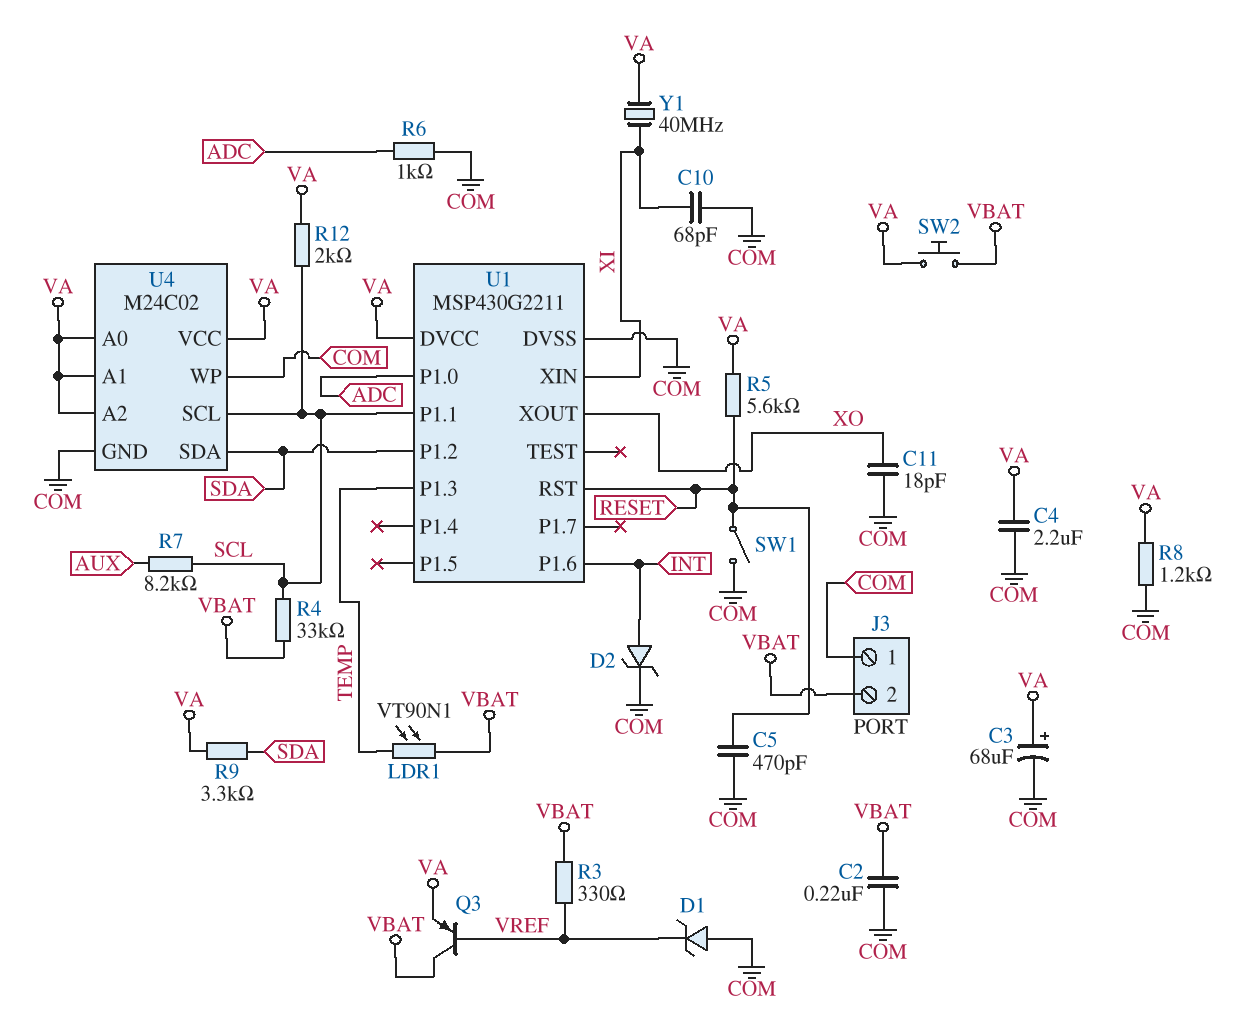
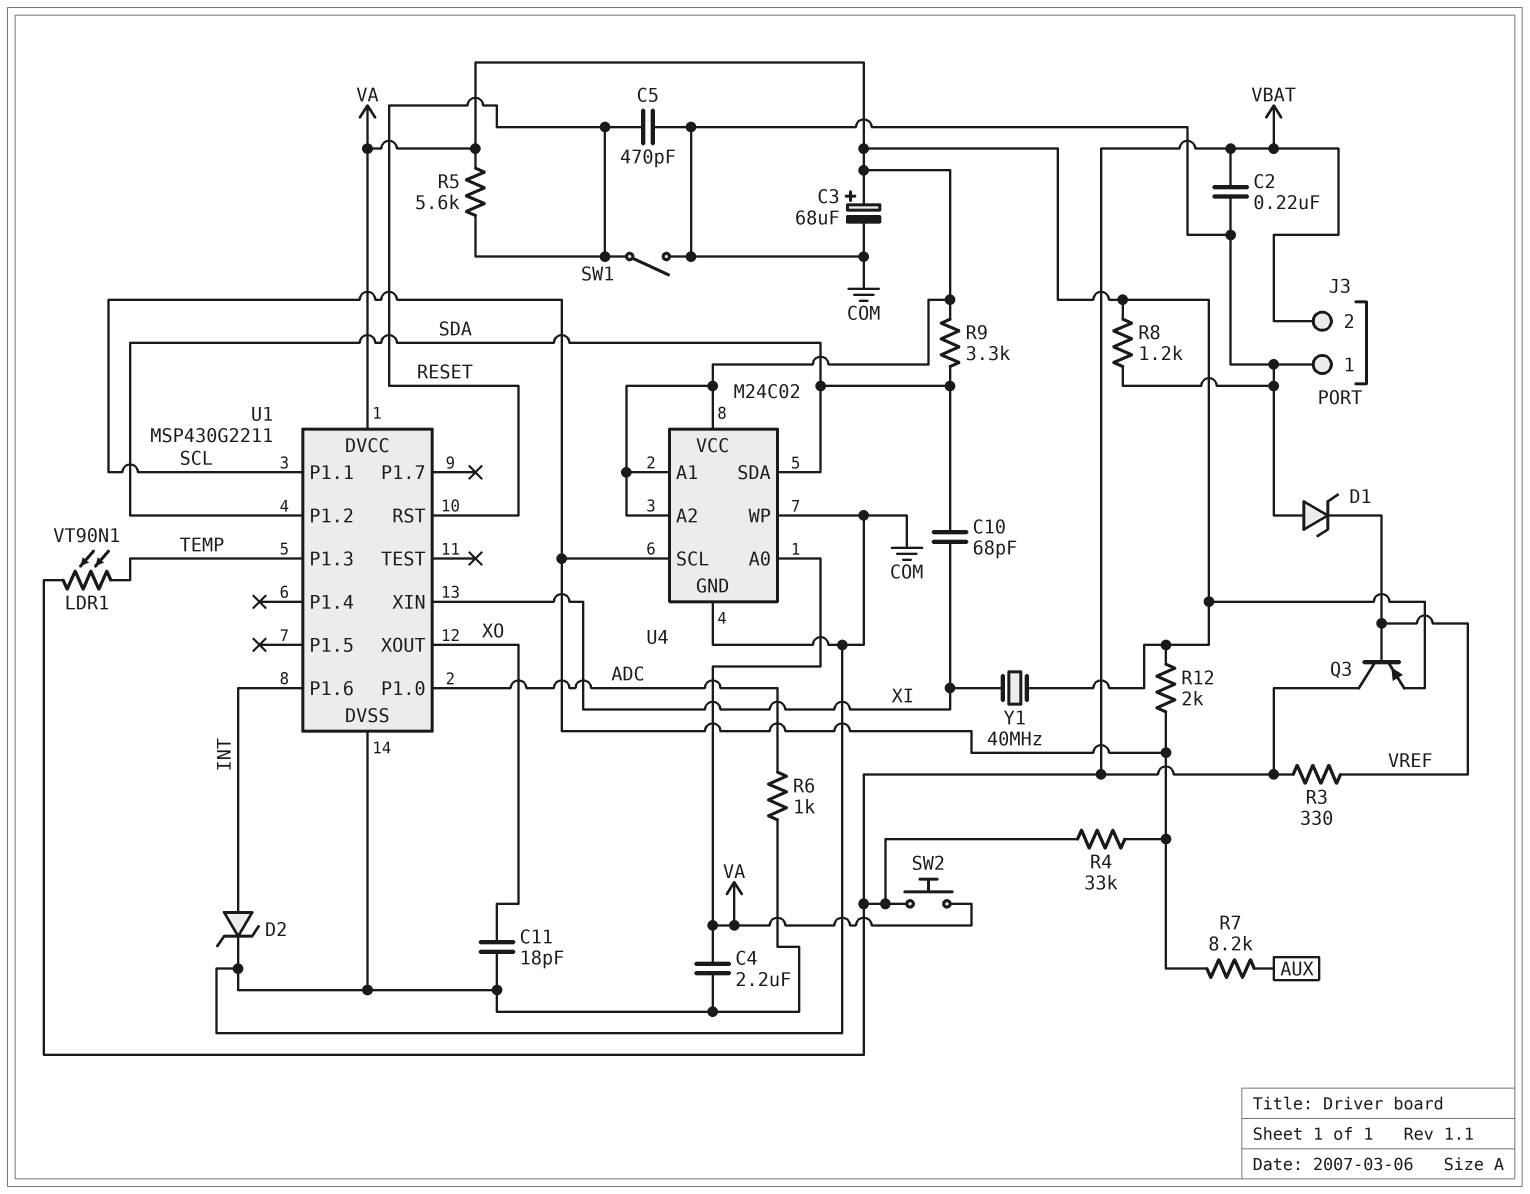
C10: 68pF (COM, XI) -> 68pF (SDA, XI)

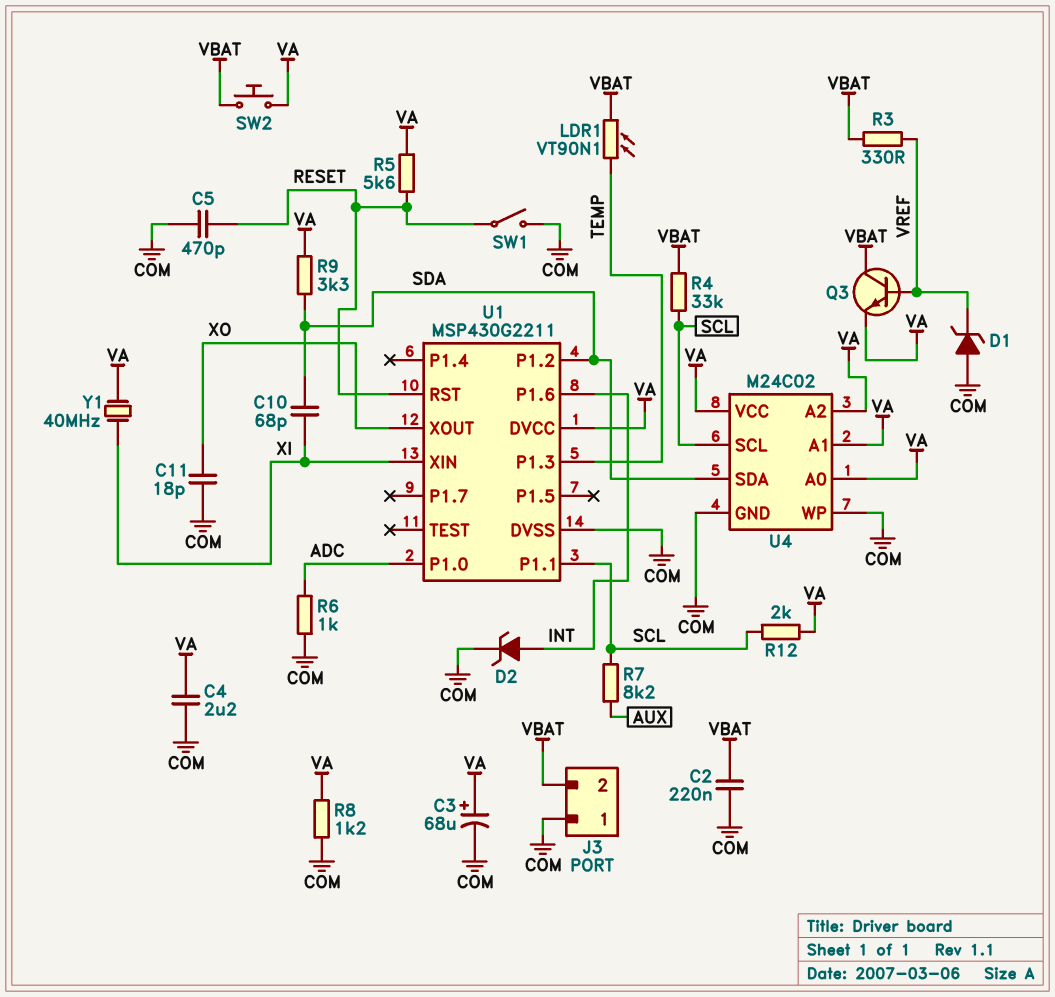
Q3: PNP (B VREF, C VBAT, E VA) -> NPN (B VREF, C VBAT, E VA)

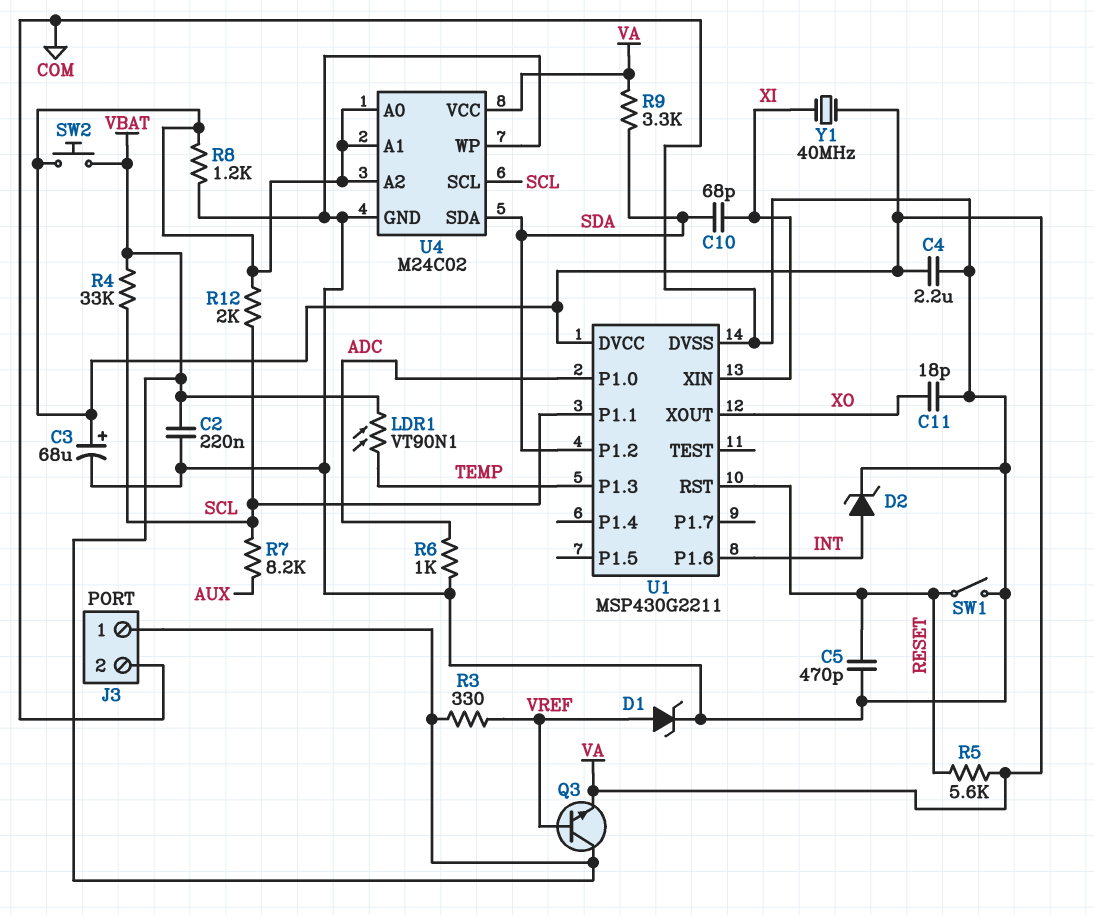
D1: zener (A COM, K VREF) -> zener (A VREF, K COM)
J3 pin 1: COM -> VBAT
J3 pin 2: VBAT -> COM

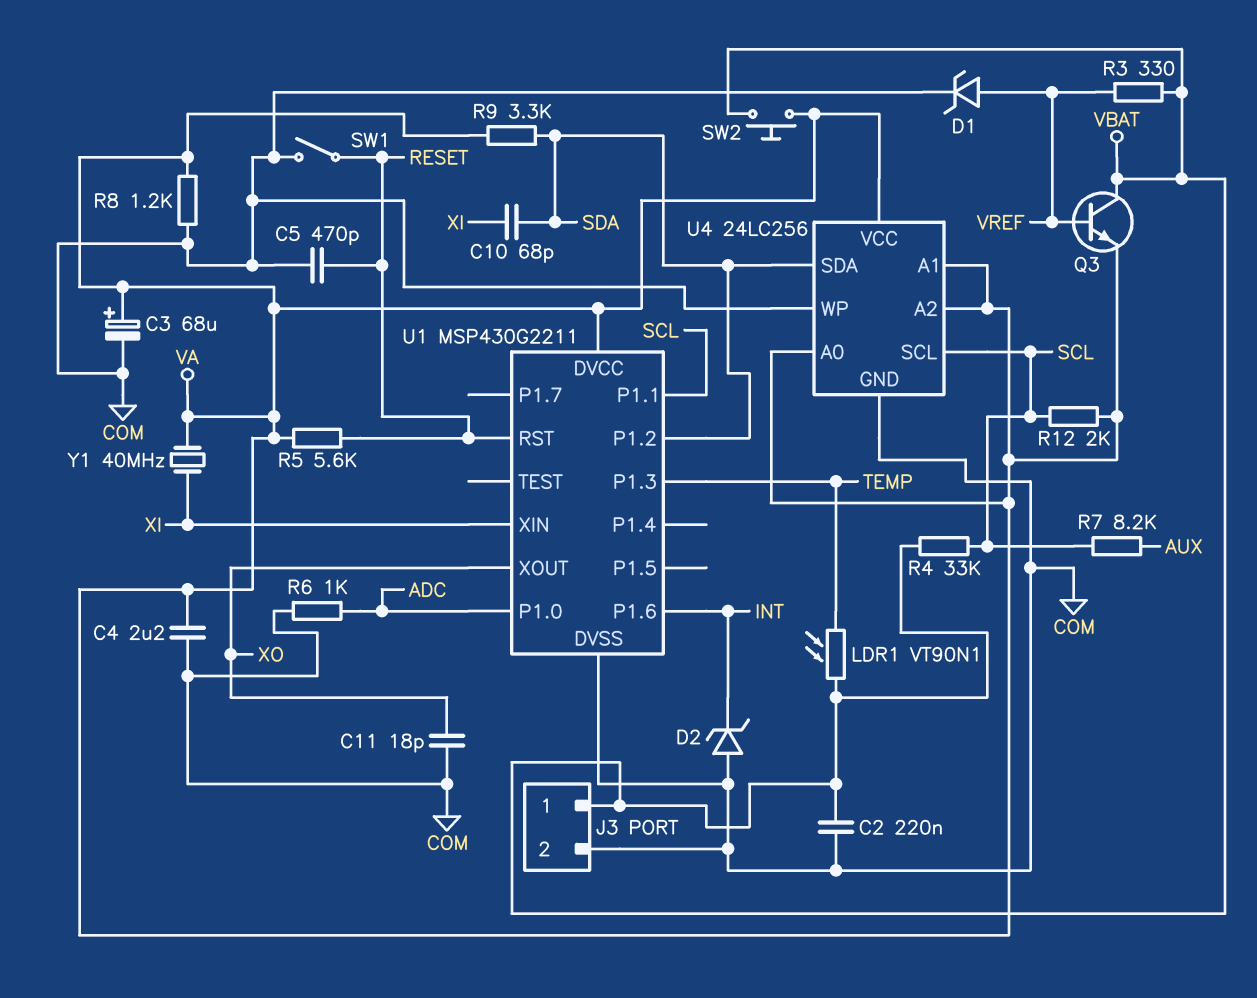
D2: zener (A INT, K COM) -> zener (A COM, K INT)
U4: M24C02 -> 24LC256

